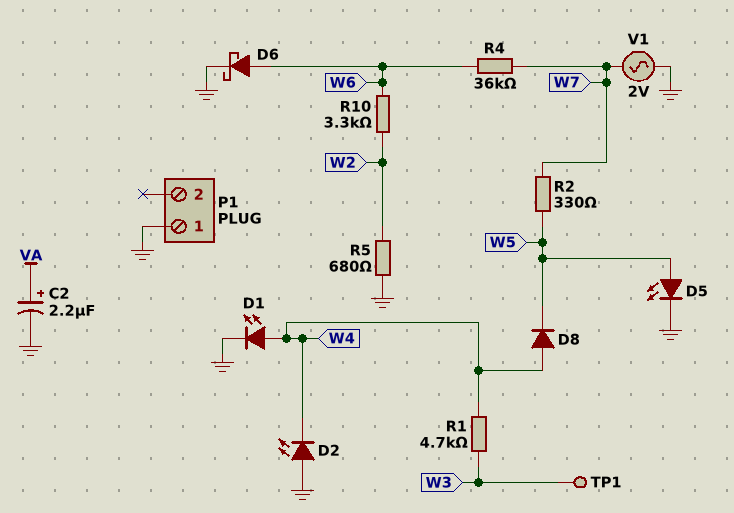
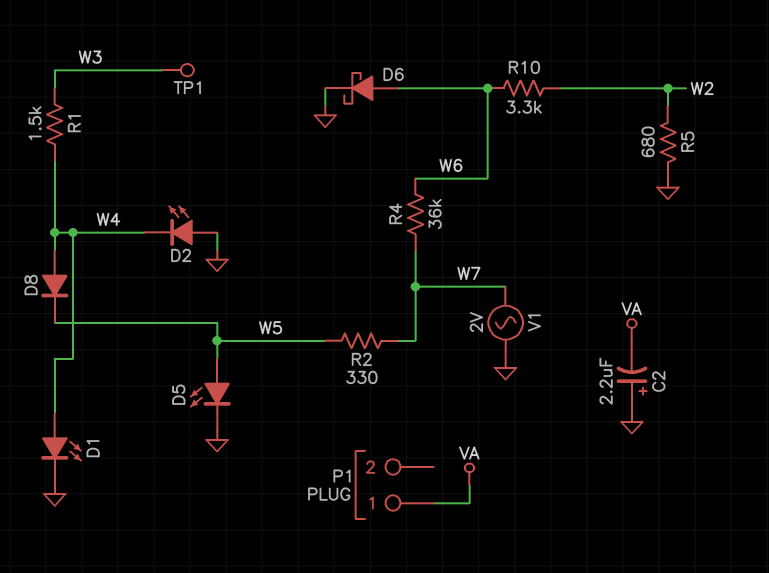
C2: 2.2uF (plus VA, minus GND) -> 2.2uF (plus GND, minus VA)
P1 pin 1: GND -> VA
R1: 4.7k (W3, W4) -> 1.5k (W3, W4)

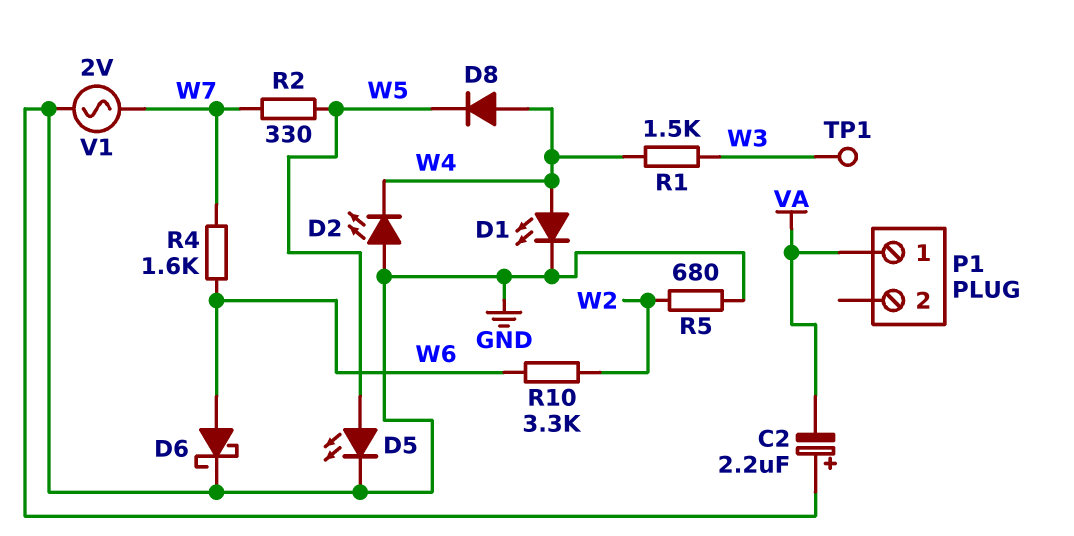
R4: 36k (W6, W7) -> 1.6k (W6, W7)

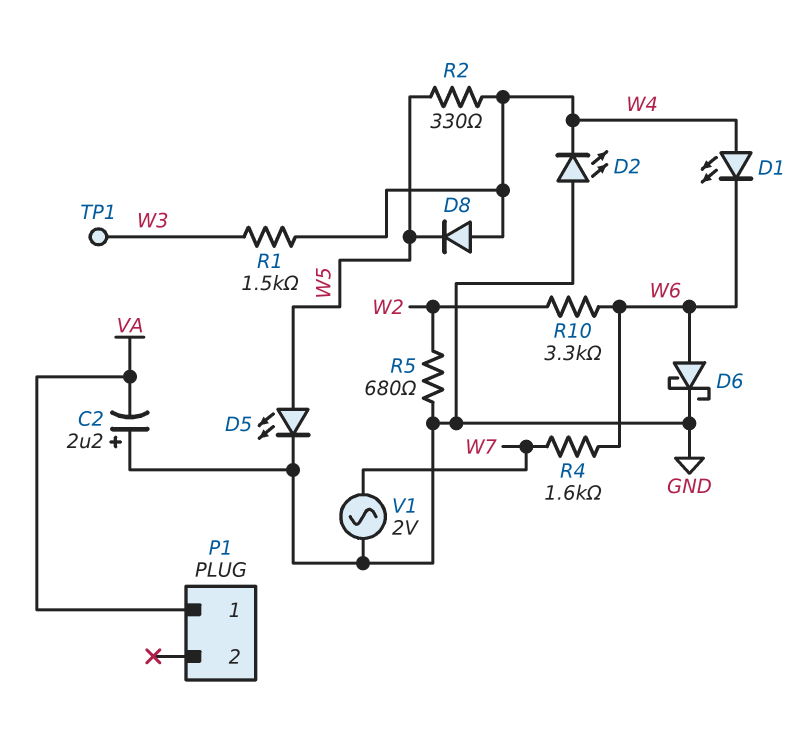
D1: LED (A W4, K GND) -> LED (A W4, K W6)
R2: 330 (W5, W7) -> 330 (W4, W5)

